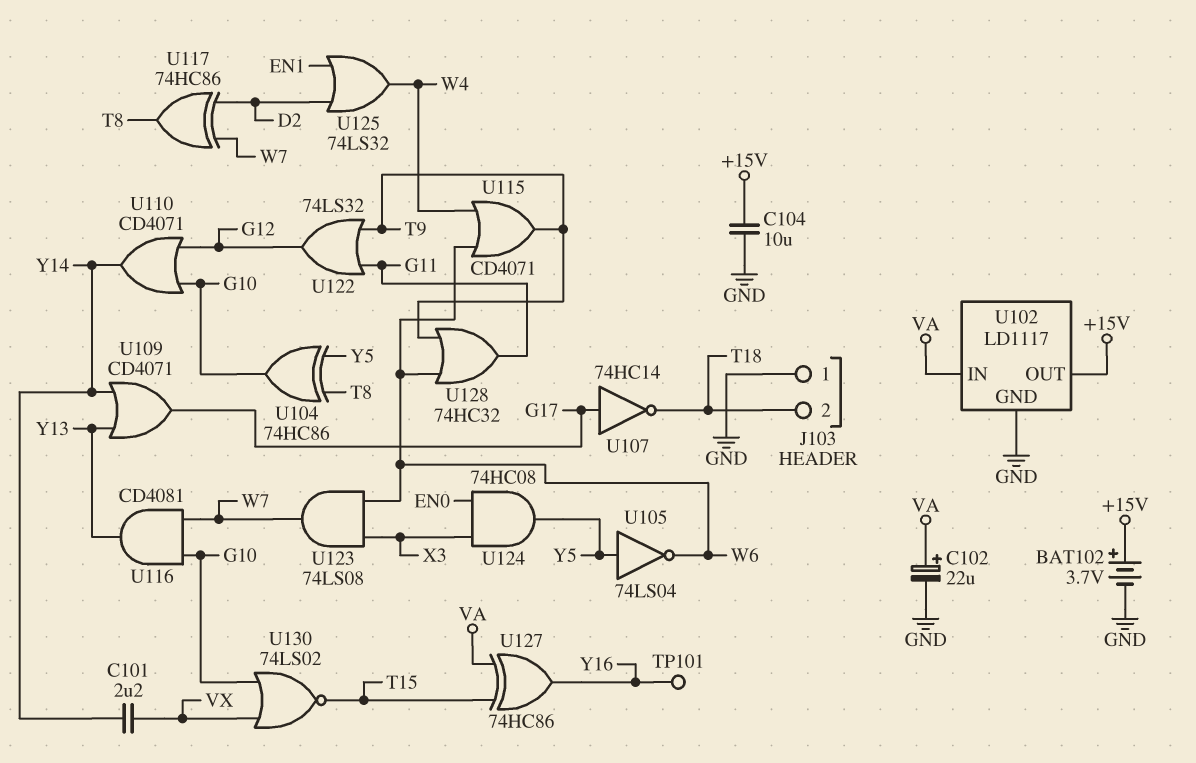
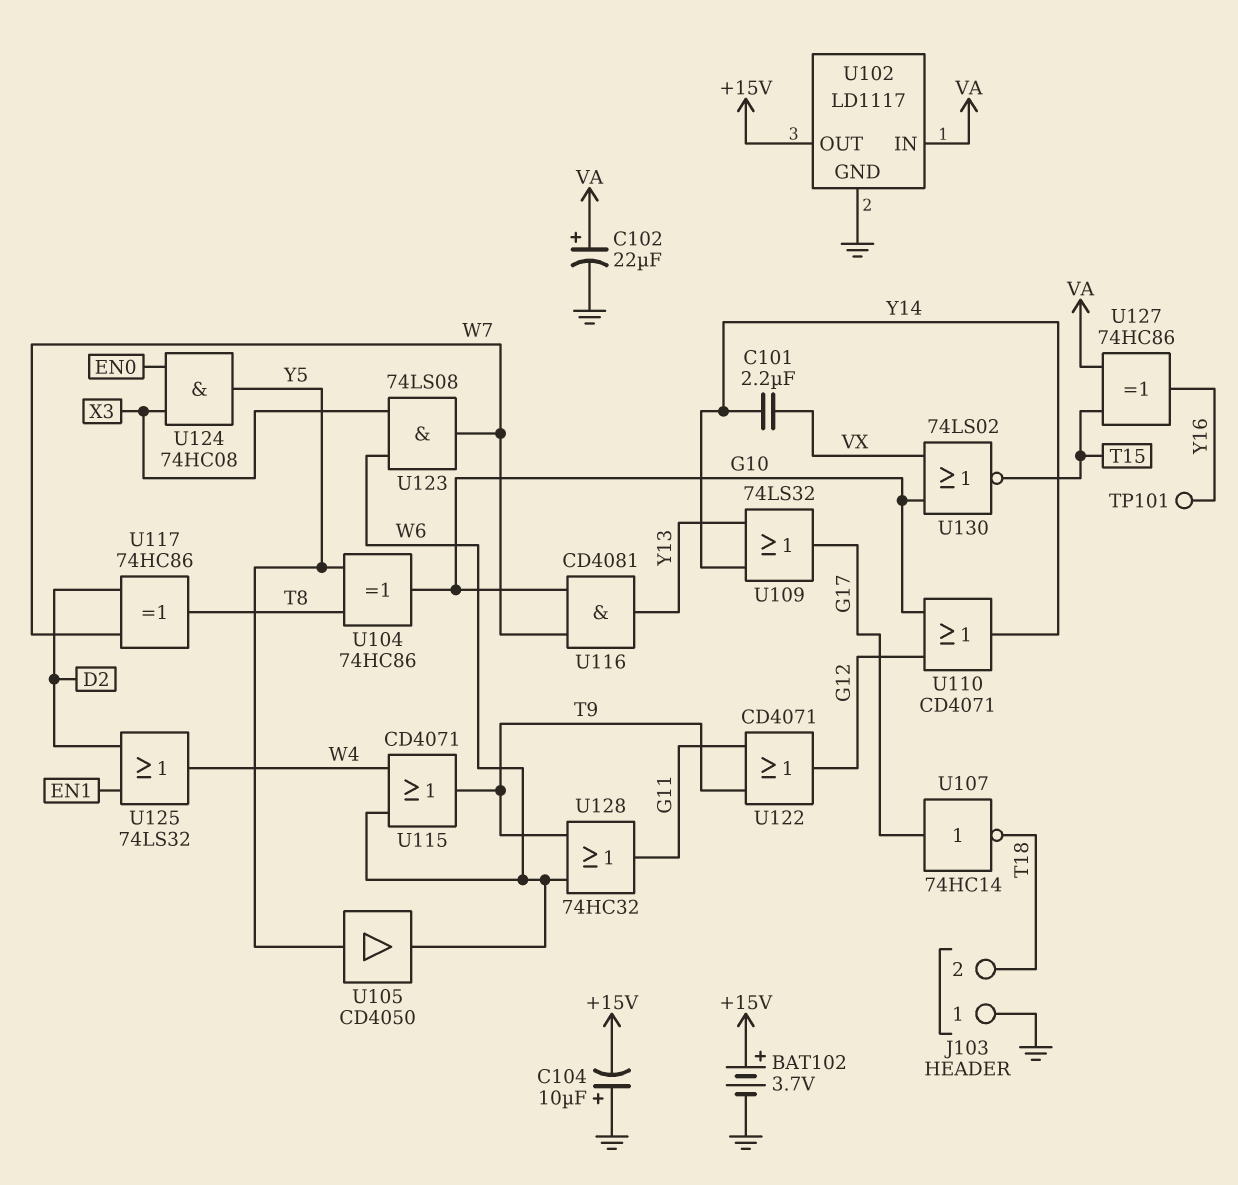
C104: 10uF (+15V, GND) -> 10uF (plus GND, minus +15V)
U105: NOT 74LS04 (in Y5, out W6) -> buffer CD4050 (in Y5, out W6)
U109: OR CD4071 (in Y13, in Y14, out G17) -> OR 74LS32 (in Y13, in Y14, out G17)
U122: OR 74LS32 (in G11, in T9, out G12) -> OR CD4071 (in G11, in T9, out G12)

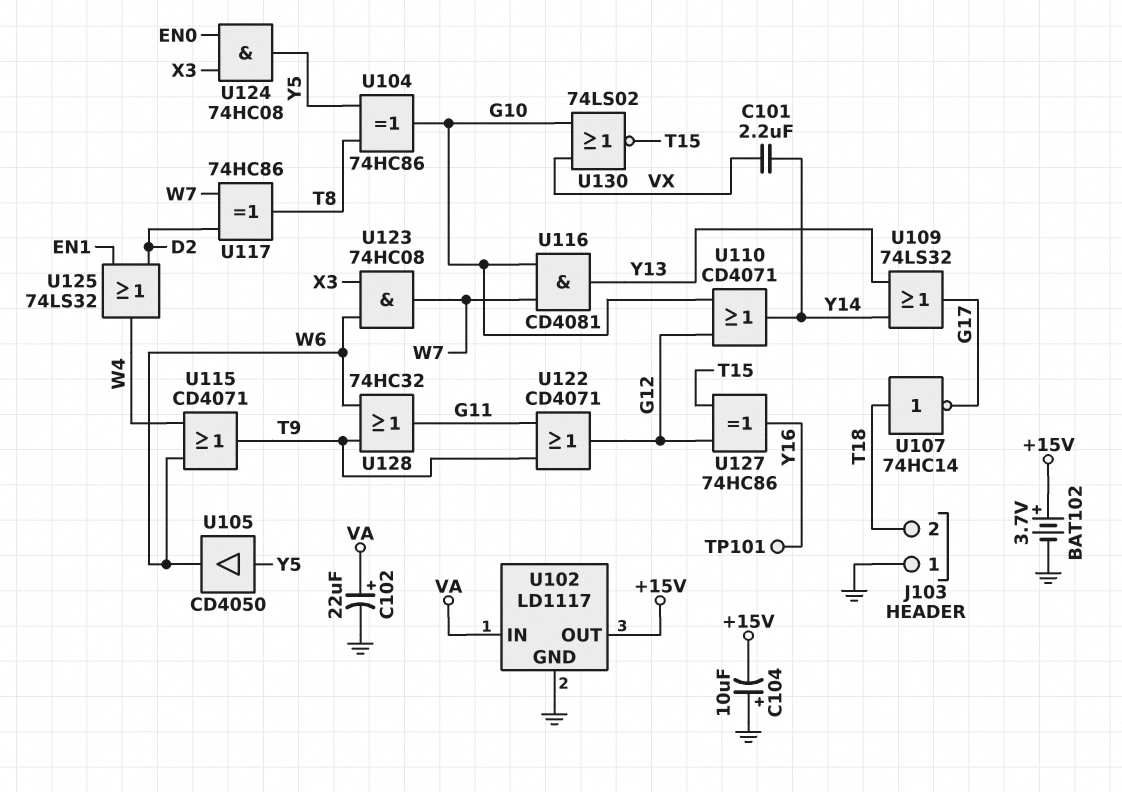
U107: NOT 74HC14 (in G17, out T18) -> NOT 74HC14 (in T18, out G17)
U123: AND 74LS08 (in W6, in X3, out W7) -> AND 74HC08 (in W6, in X3, out W7)
U127: XOR 74HC86 (in T15, in VA, out Y16) -> XOR 74HC86 (in G12, in T15, out Y16)

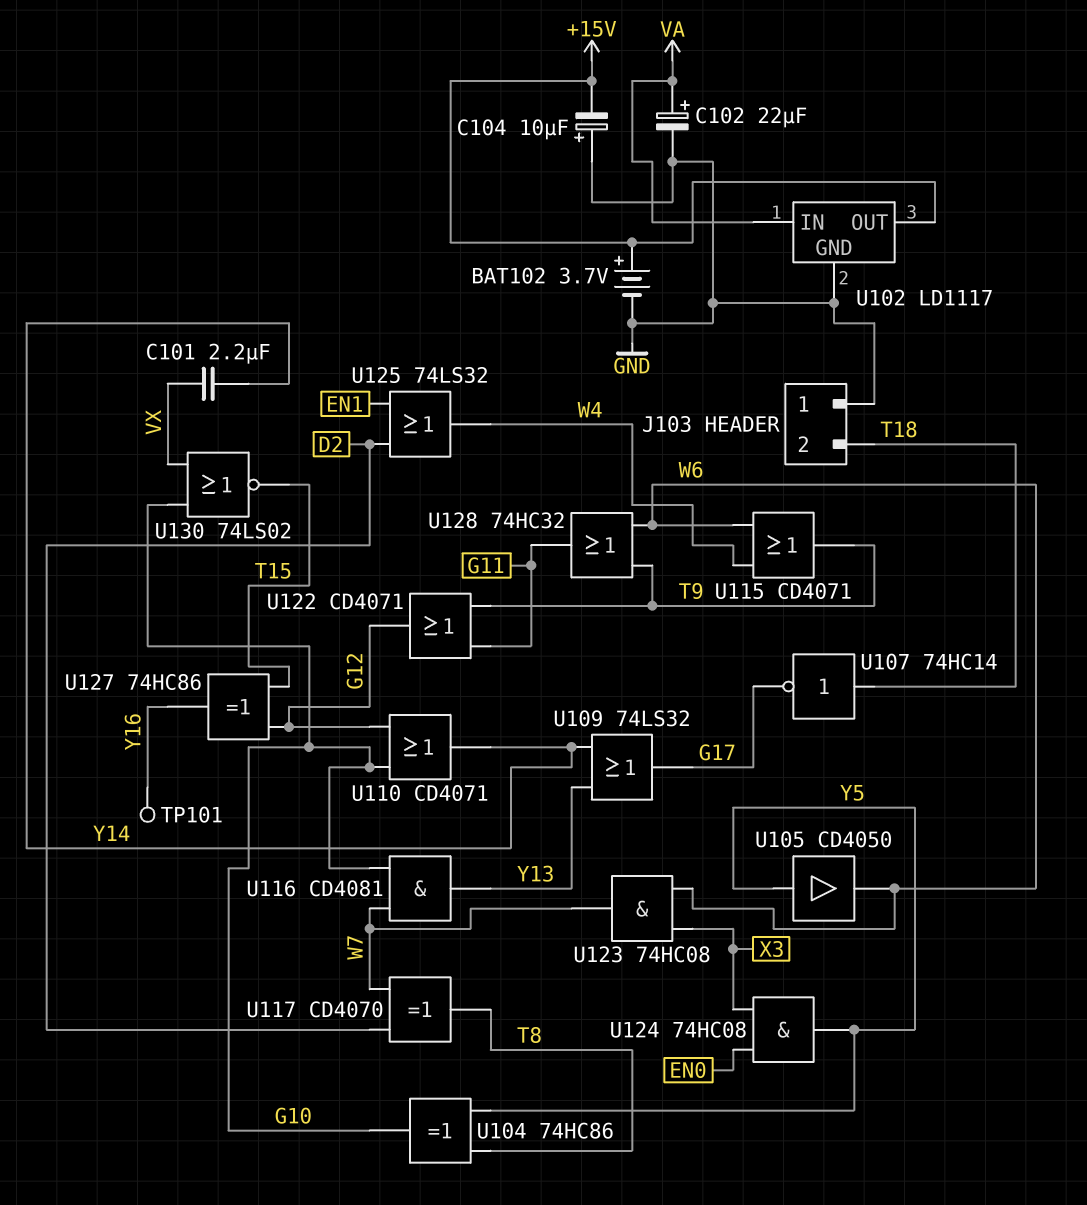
U117: XOR 74HC86 (in D2, in W7, out T8) -> XOR CD4070 (in D2, in W7, out T8)

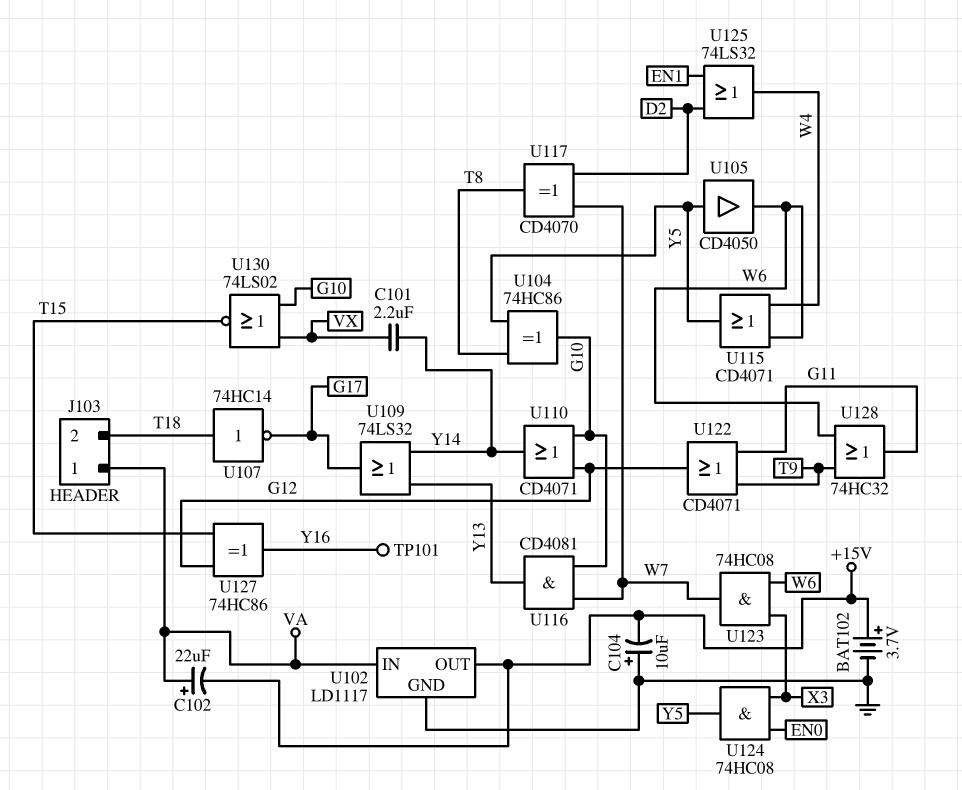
C102: 22uF (plus VA, minus GND) -> 22uF (plus VA, minus +15V)
J103 pin 1: GND -> VA
U115: OR CD4071 (in W4, in W6, out T9) -> OR CD4071 (in W4, in W6, out Y5)

